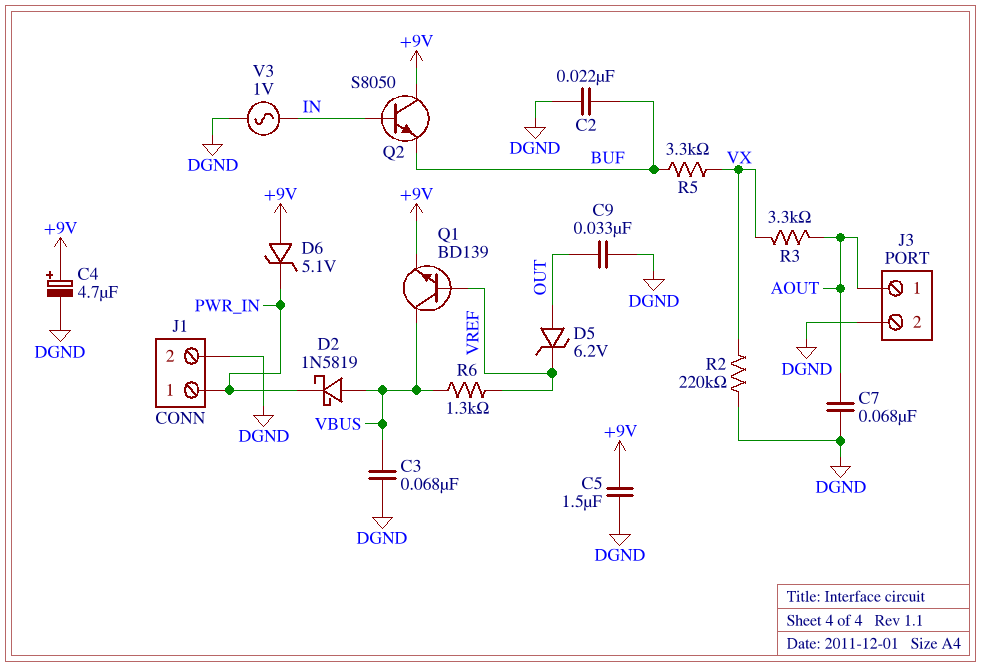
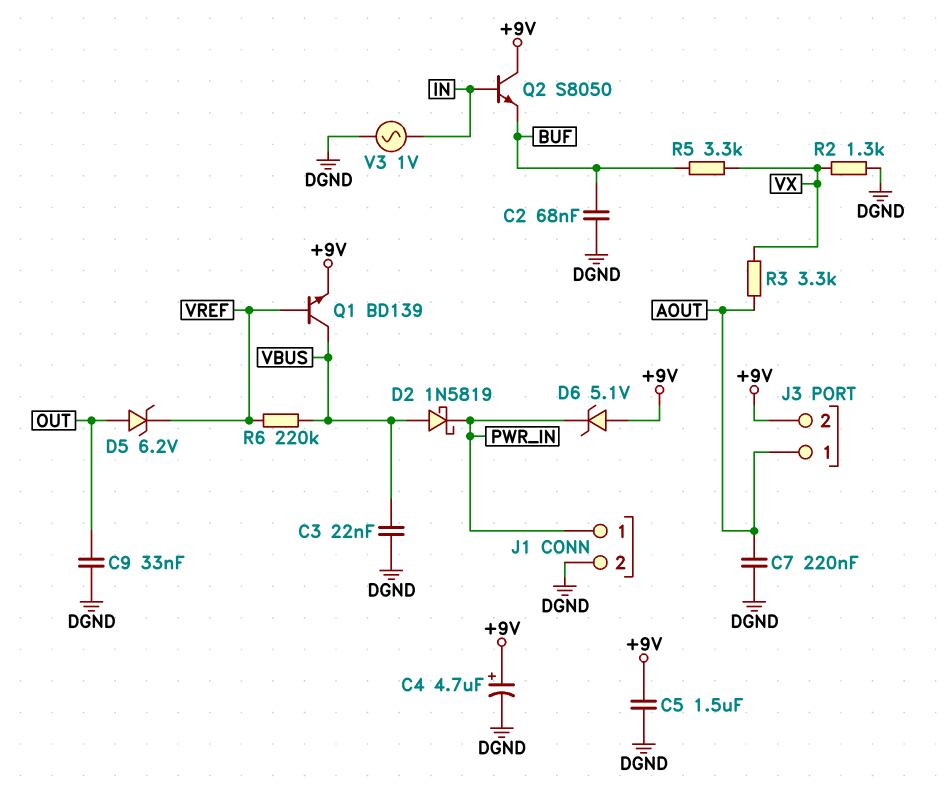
C2: 22nF (BUF, DGND) -> 68nF (BUF, DGND)
C3: 68nF (DGND, VBUS) -> 22nF (DGND, VBUS)
C7: 68nF (AOUT, DGND) -> 220nF (AOUT, DGND)
J3 pin 2: DGND -> +9V
R2: 220k (DGND, VX) -> 1.3k (DGND, VX)
R6: 1.3k (VBUS, VREF) -> 220k (VBUS, VREF)

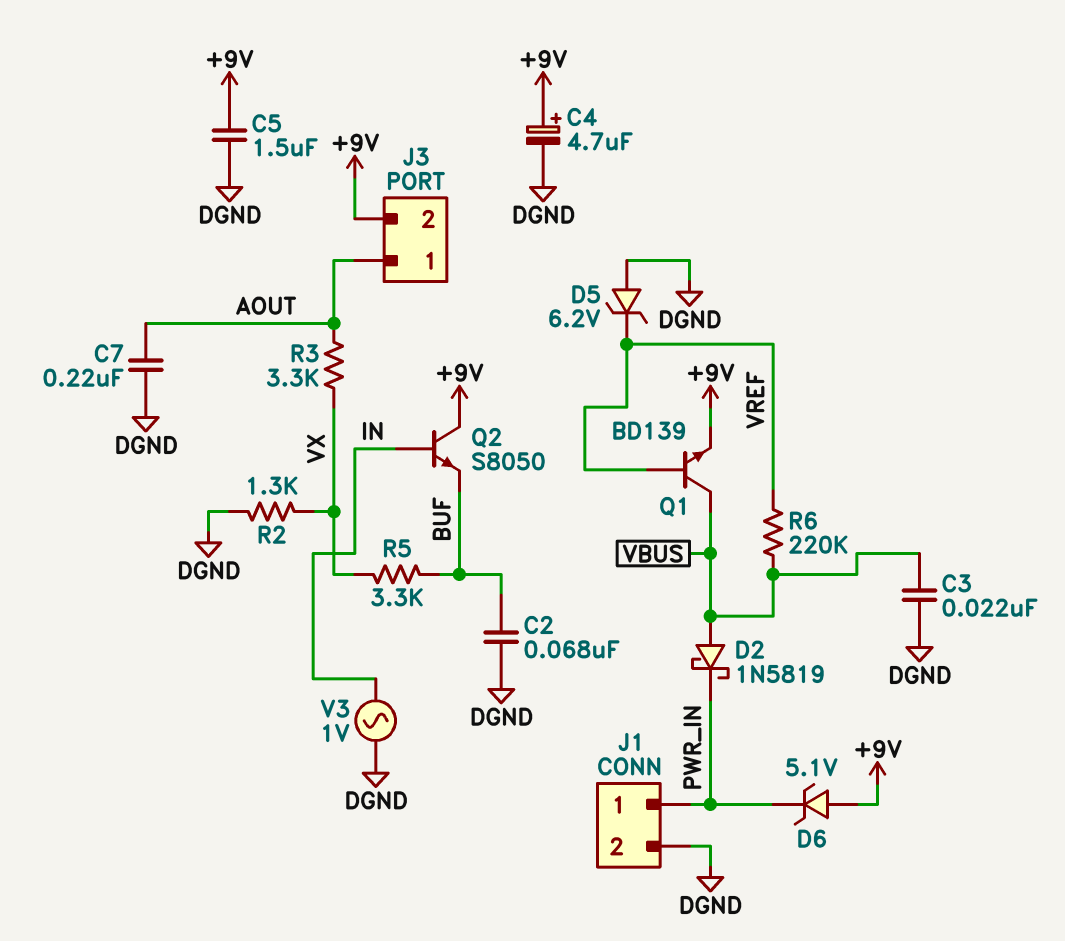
C9: 33nF (DGND, OUT) -> none
D5: zener 6.2V (A OUT, K VREF) -> zener 6.2V (A DGND, K VREF)

